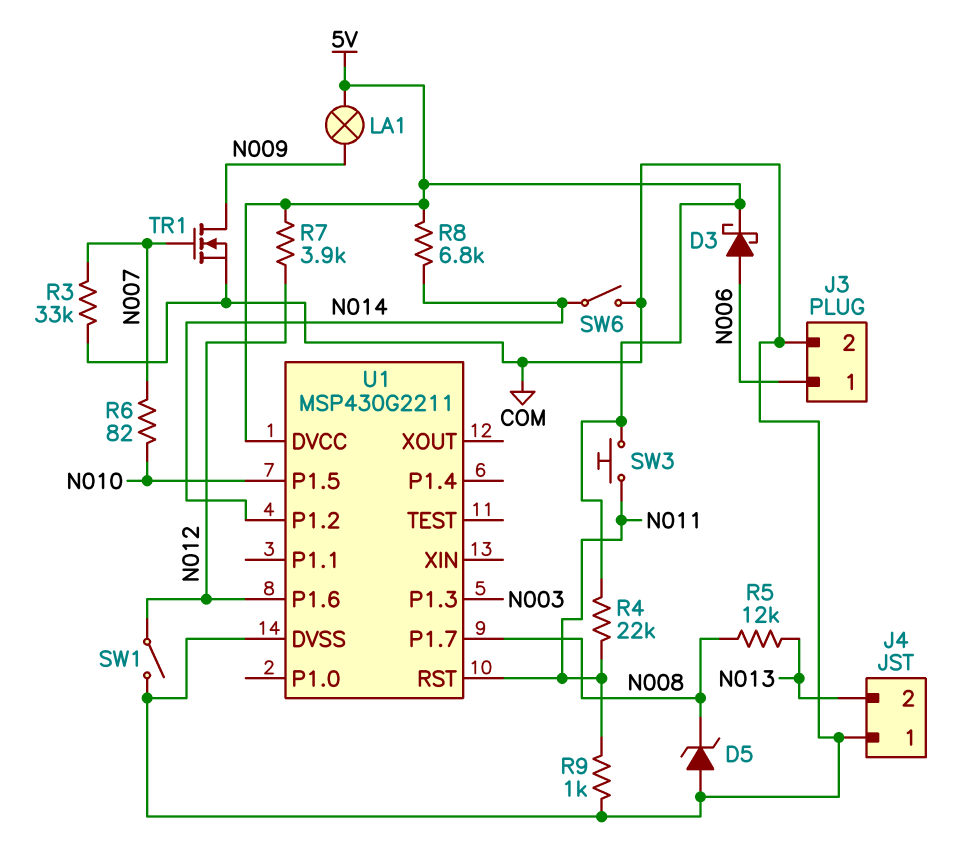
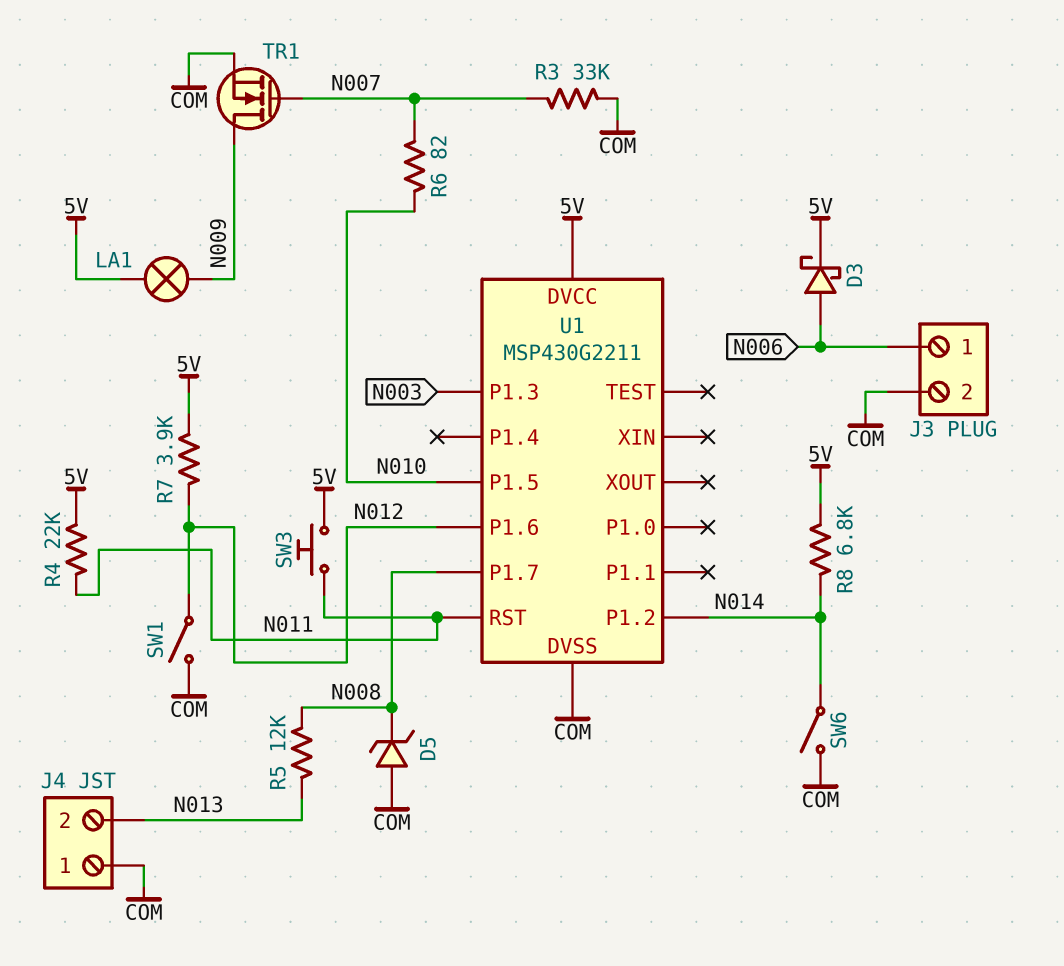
R9: 1k (COM, N011) -> none

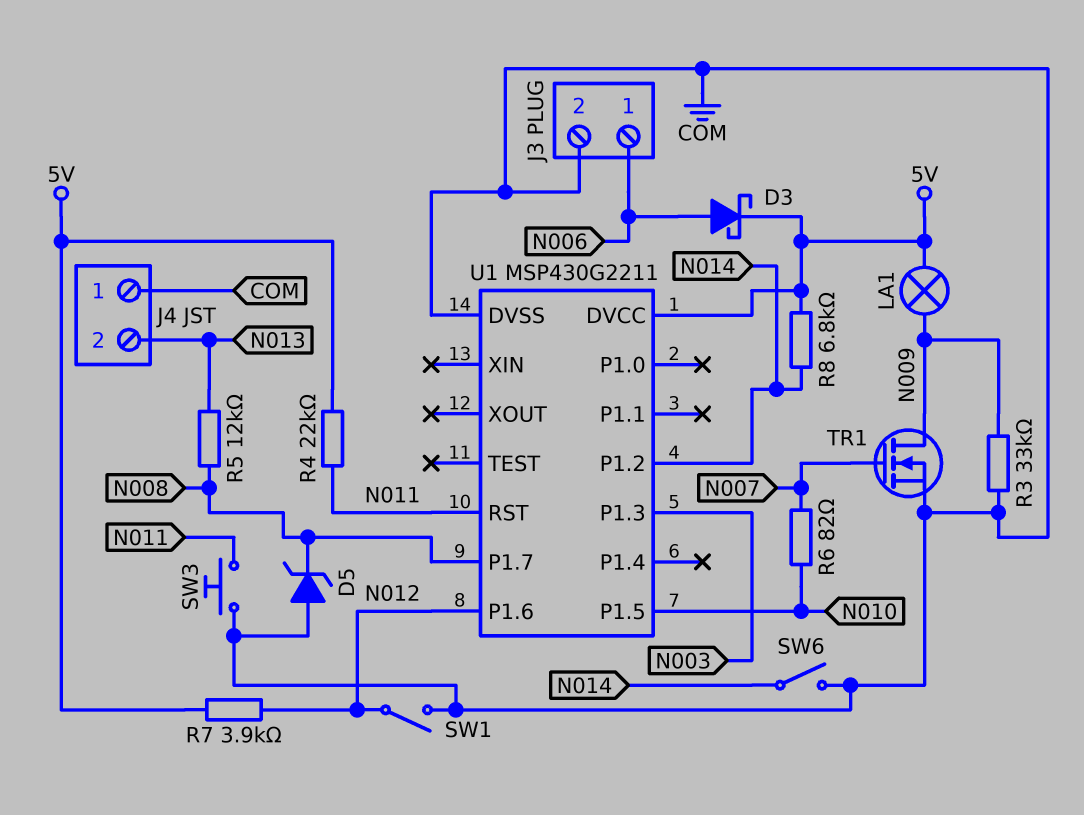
R3: 33k (COM, N007) -> 33k (COM, N009)
SW3: button (5V, N011) -> button (COM, N011)

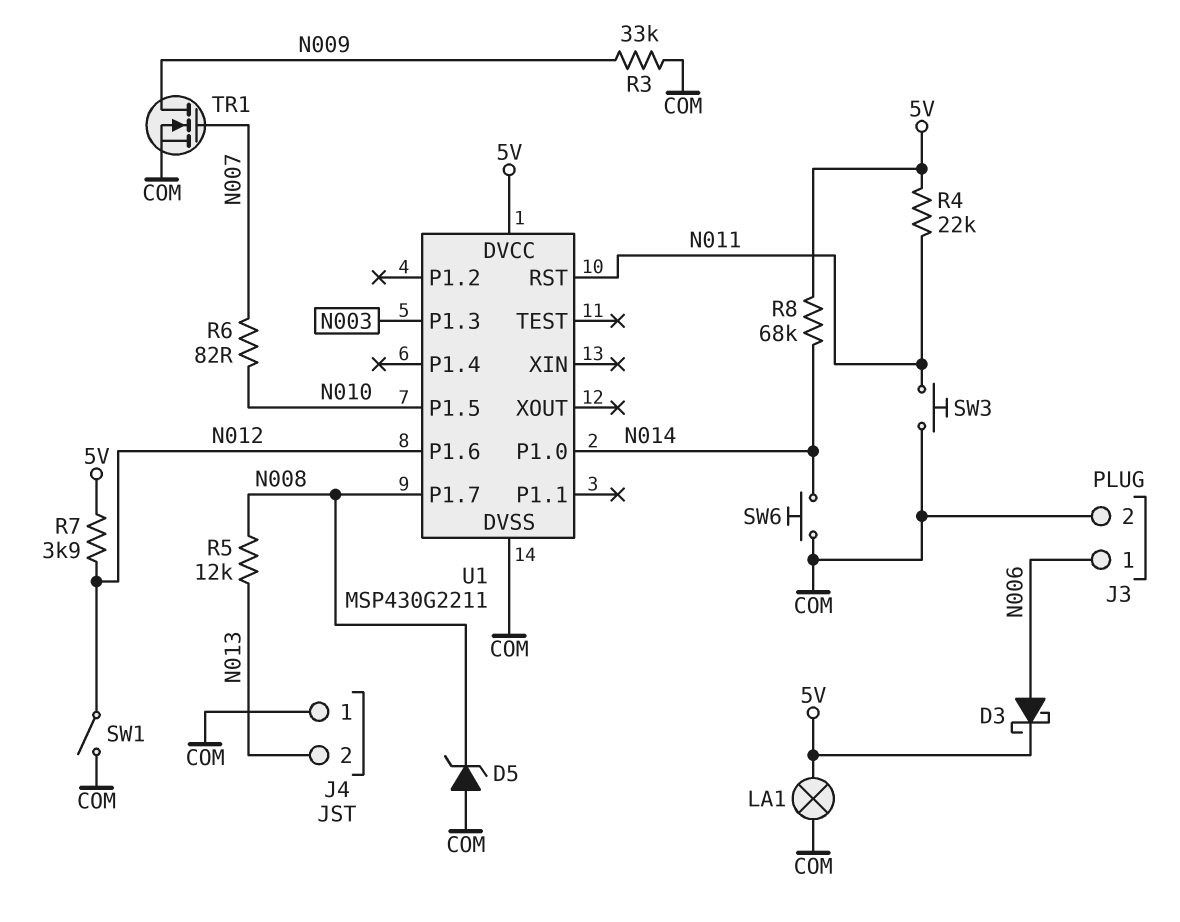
LA1: lamp (5V, N009) -> lamp (5V, COM)
R8: 6.8k (5V, N014) -> 68k (5V, N014)
SW6: switch (COM, N014) -> button (COM, N014)
U1 pin P1.0: none -> N014
U1 pin P1.2: N014 -> none

